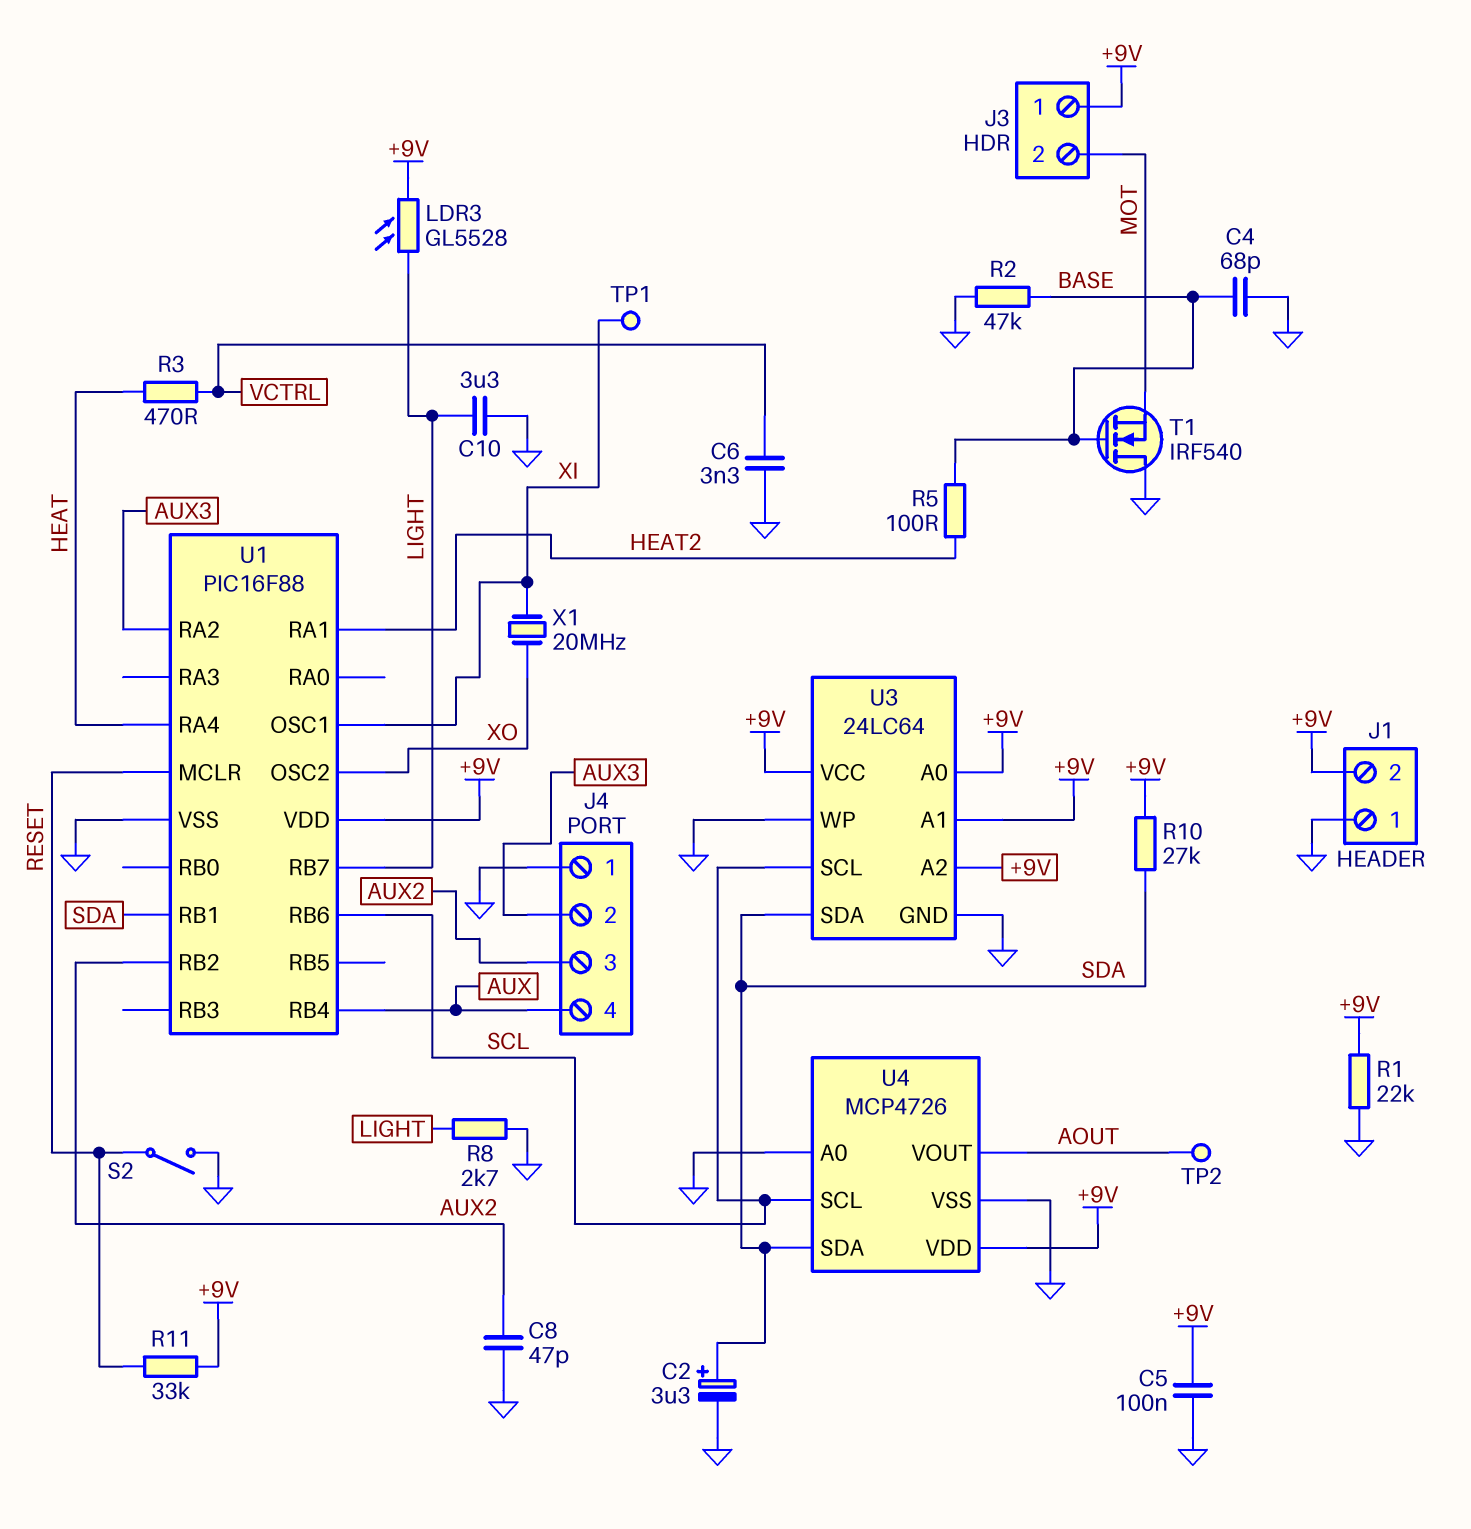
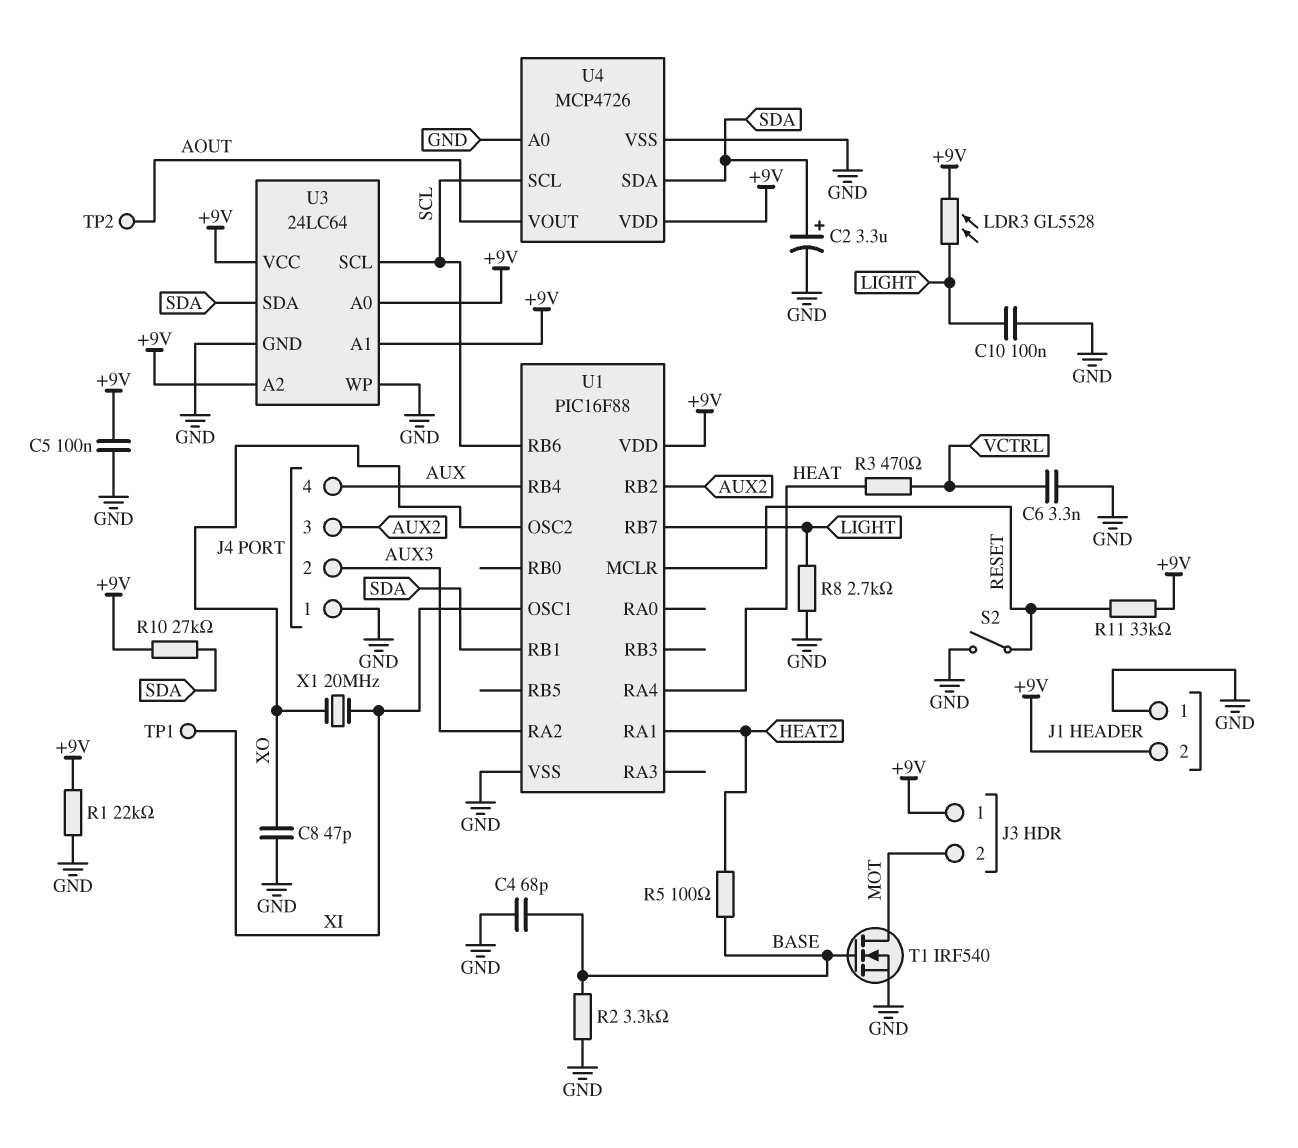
C8: 47pF (AUX2, GND) -> 47pF (GND, XO)
C10: 3.3uF (GND, LIGHT) -> 100nF (GND, LIGHT)
R2: 47k (BASE, GND) -> 3.3k (BASE, GND)
T1: NMOS IRF540 (G BASE, D GND, S MOT) -> NMOS IRF540 (G BASE, D MOT, S GND)

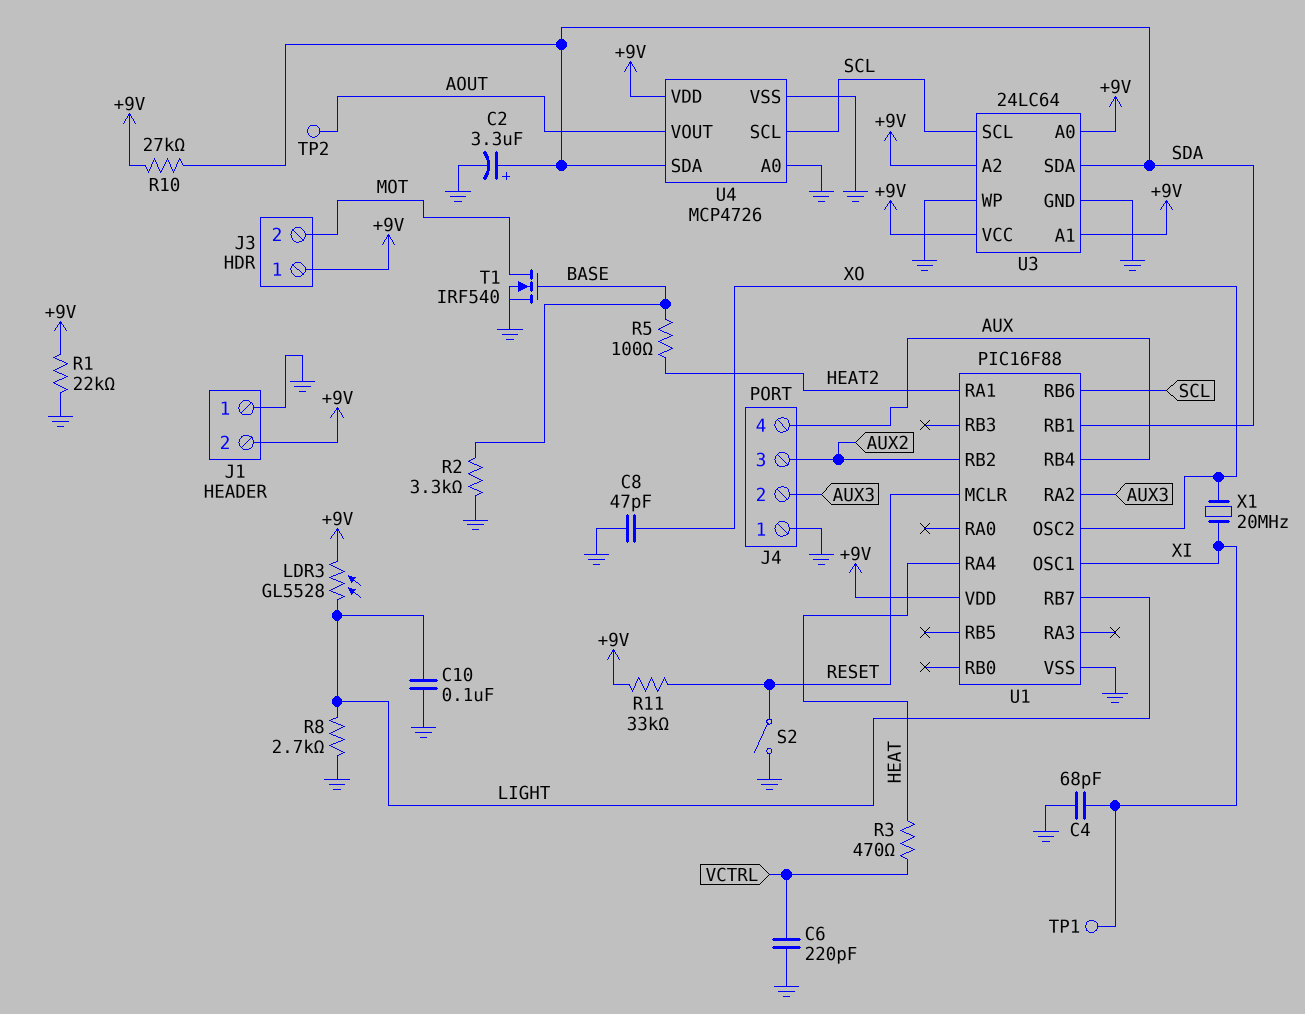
C4: 68pF (BASE, GND) -> 68pF (GND, XI)
C5: 100nF (+9V, GND) -> none
C6: 3.3nF (GND, VCTRL) -> 220pF (GND, VCTRL)

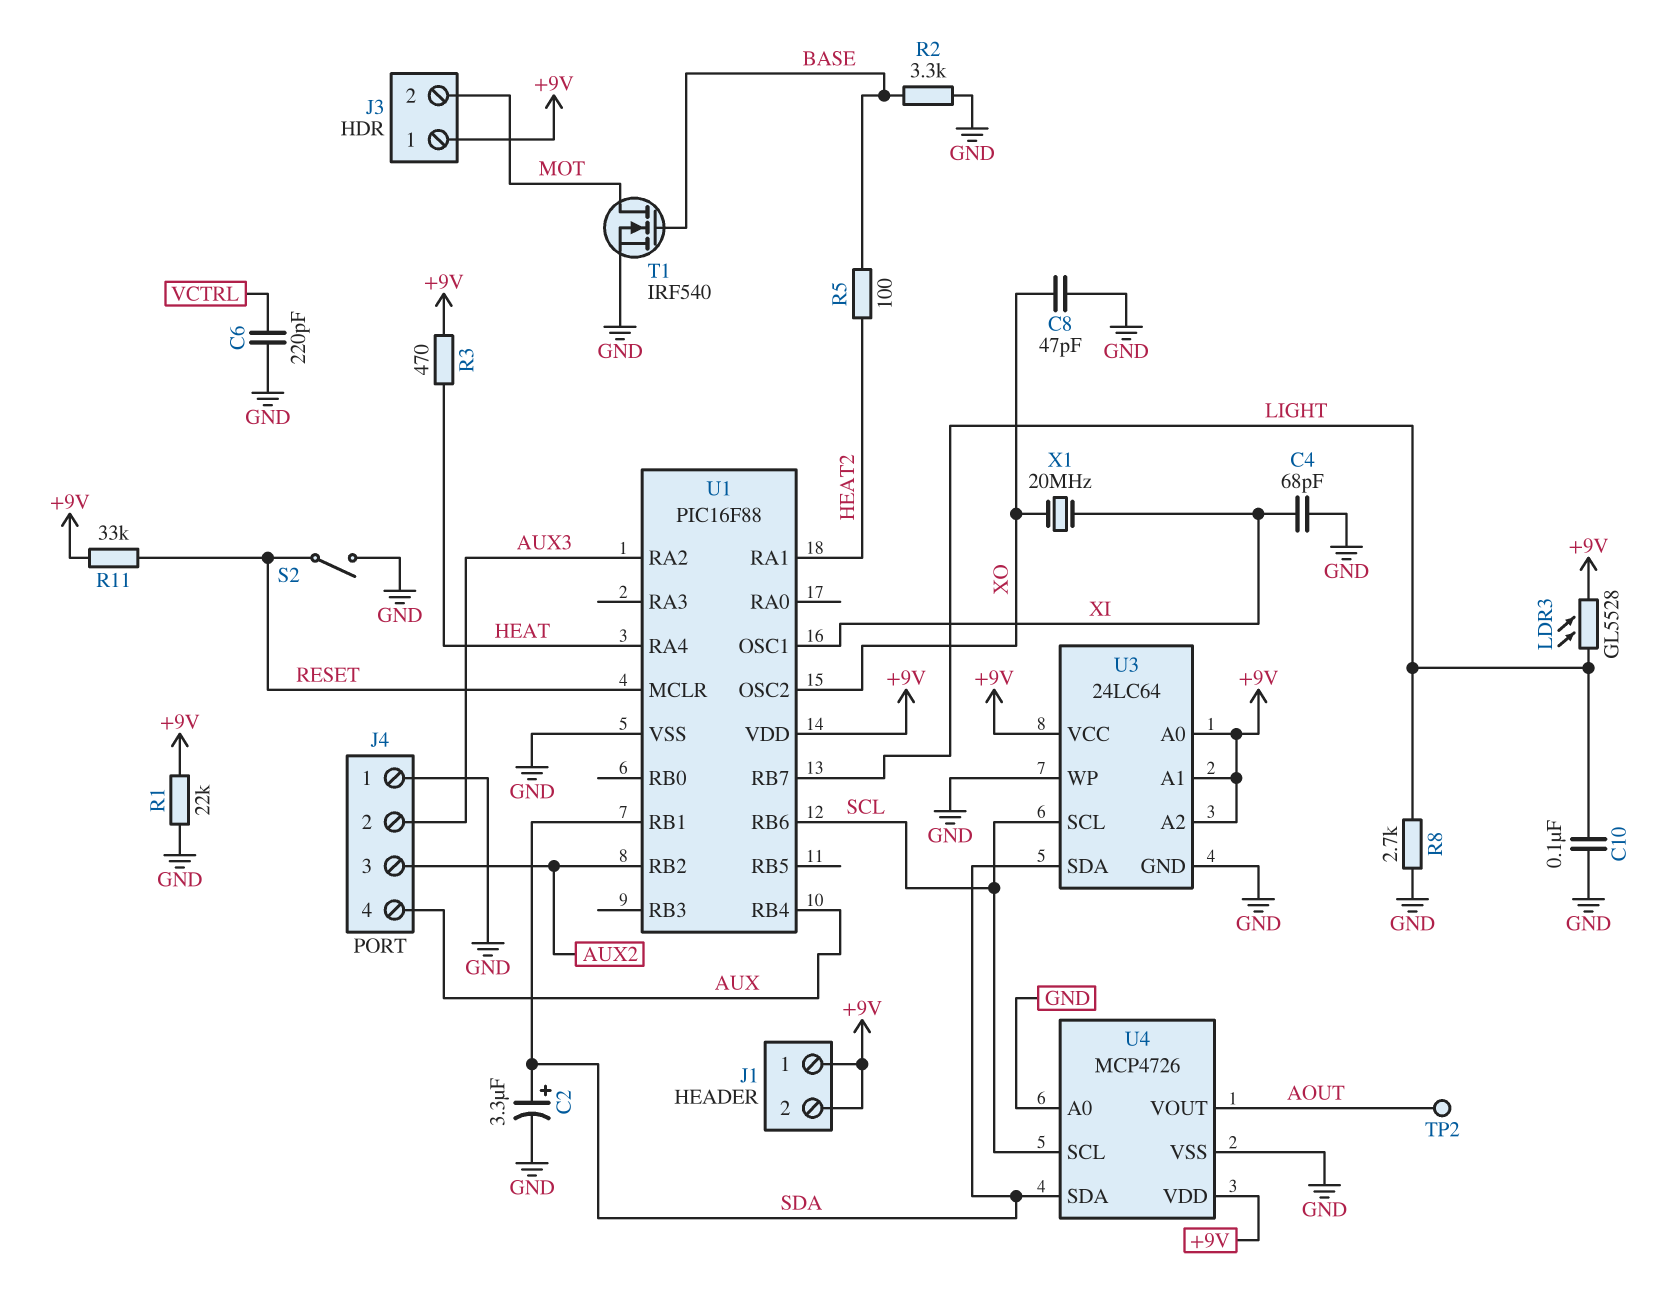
J1 pin 1: GND -> +9V
R3: 470 (HEAT, VCTRL) -> 470 (+9V, HEAT)
R10: 27k (+9V, SDA) -> none
TP1: test point (XI) -> none

